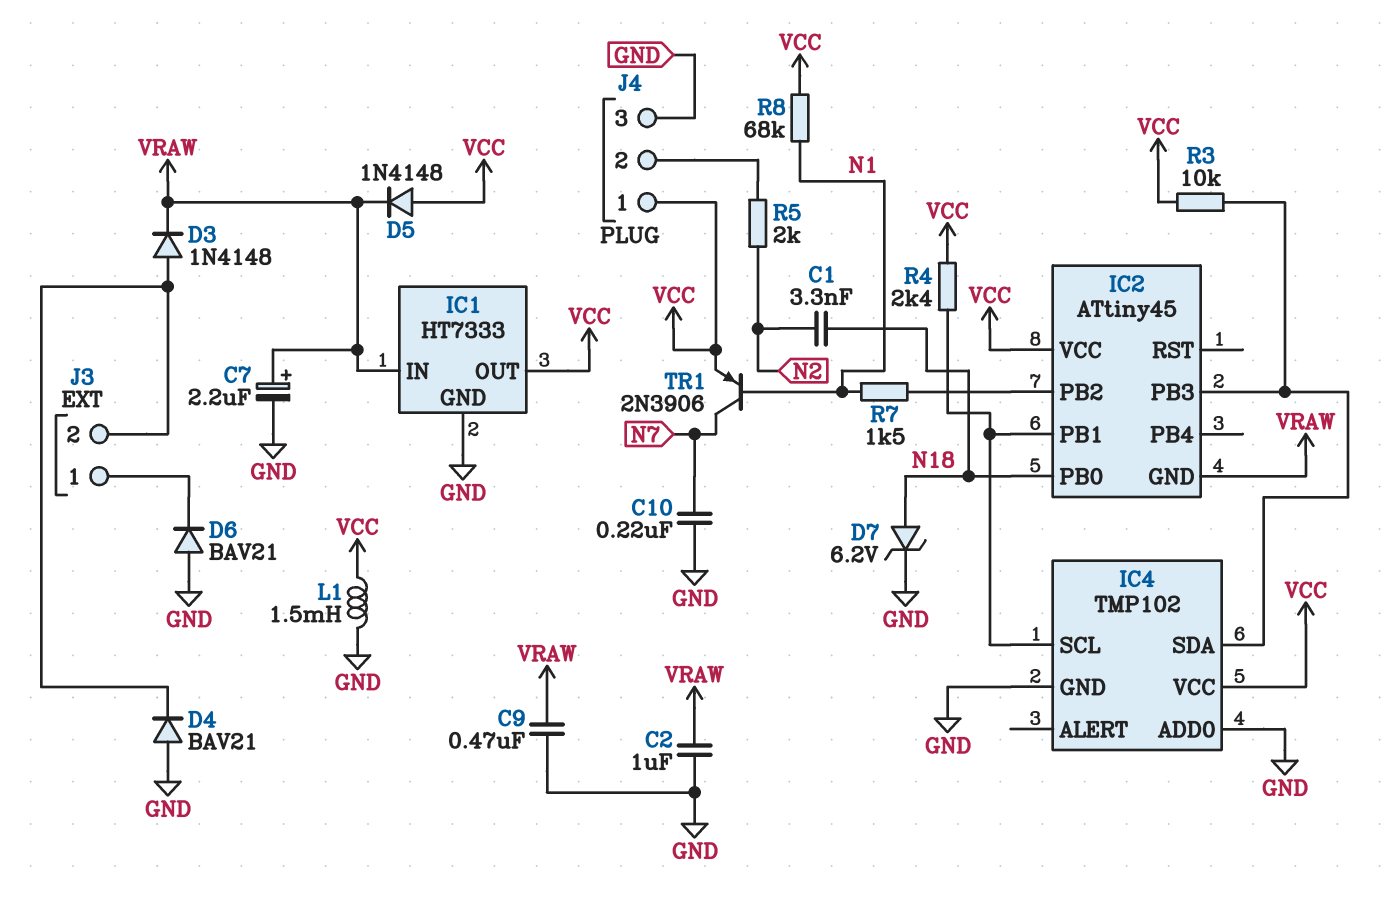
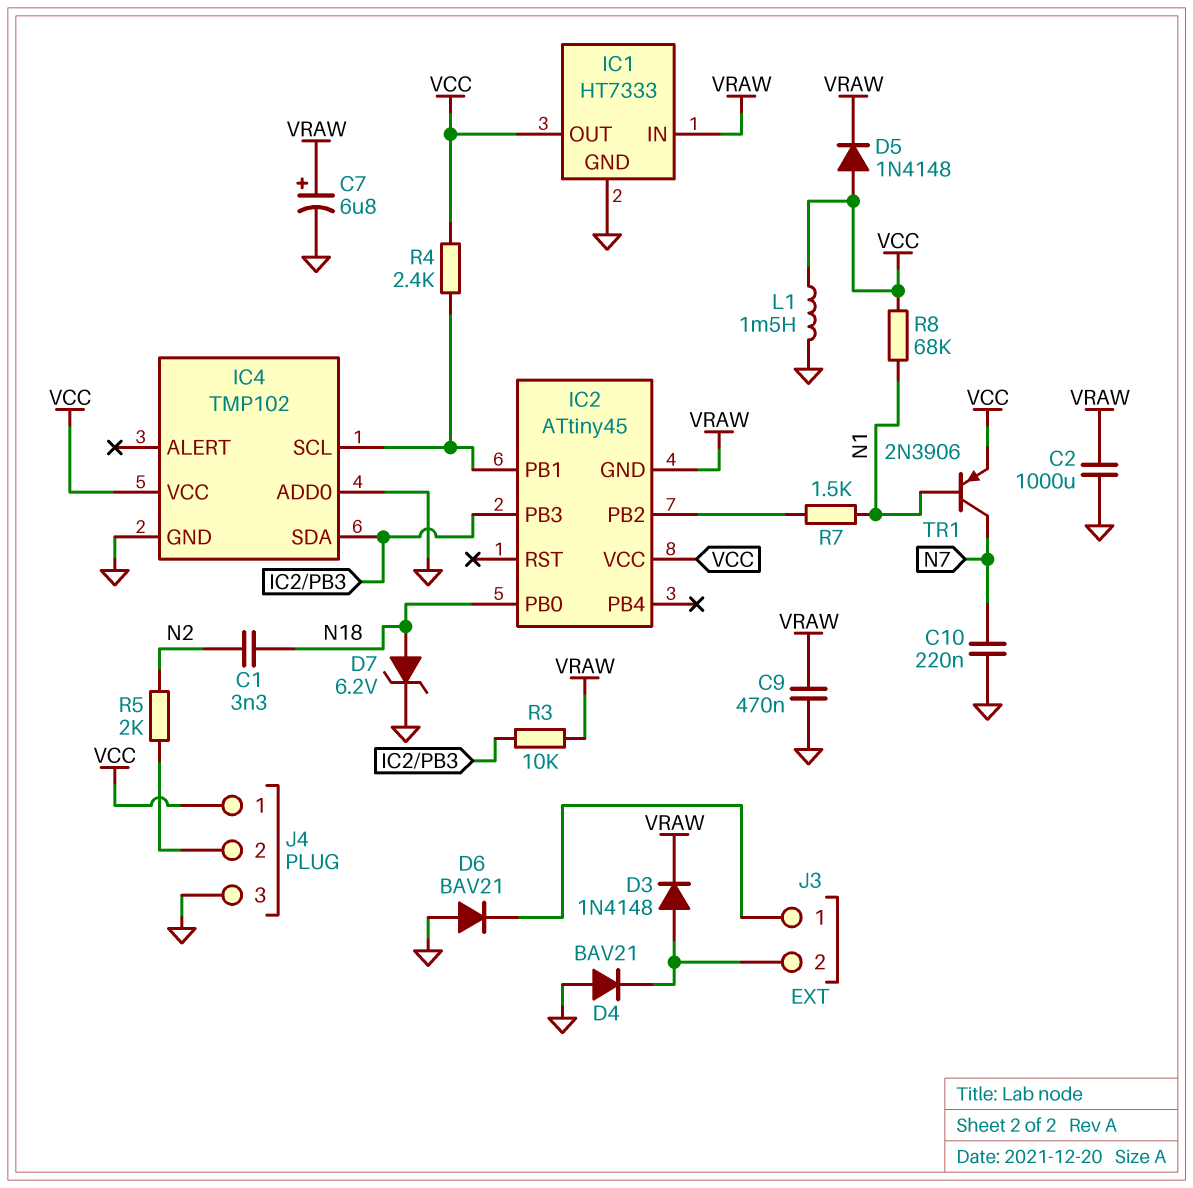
C2: 1uF (GND, VRAW) -> 1000uF (GND, VRAW)
C7: 2.2uF (plus VRAW, minus GND) -> 6.8uF (plus VRAW, minus GND)
R3: 10k (IC2/PB3, VCC) -> 10k (IC2/PB3, VRAW)

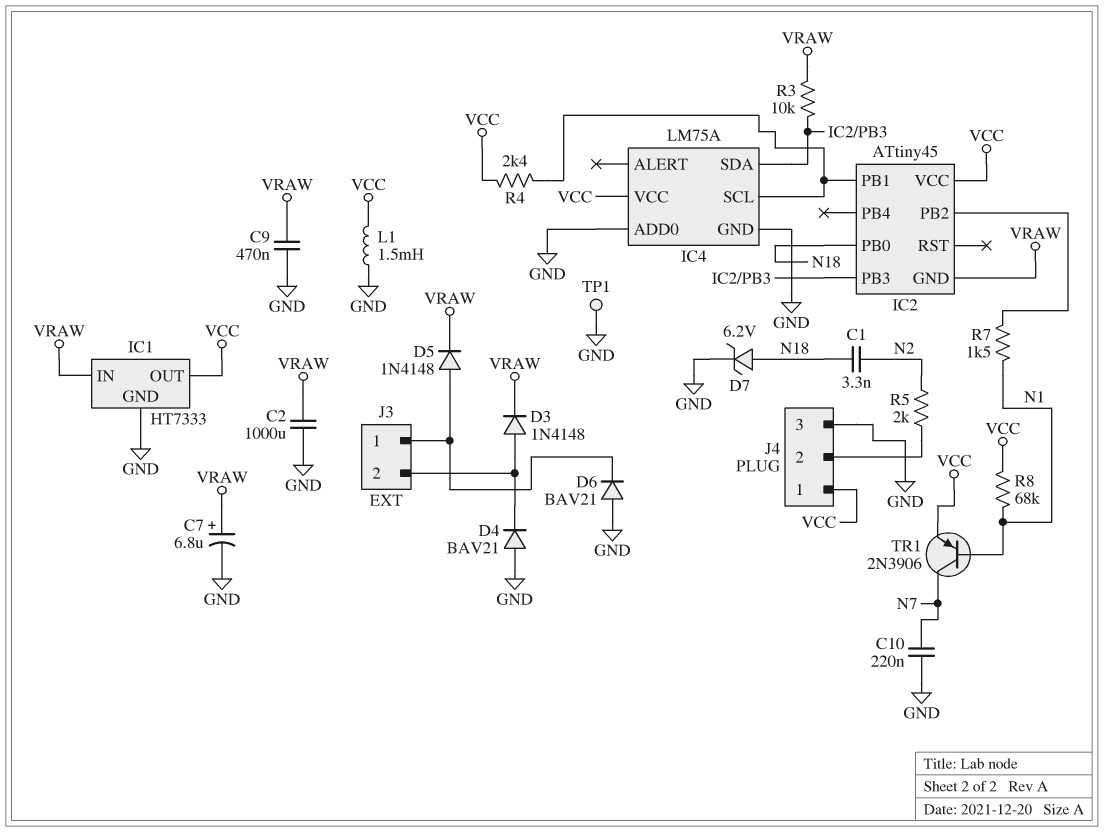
D5: diode 1N4148 (A VCC, K VRAW) -> diode 1N4148 (A J3/1, K VRAW)
IC4: TMP102 -> LM75A
TP1: none -> test point (GND)

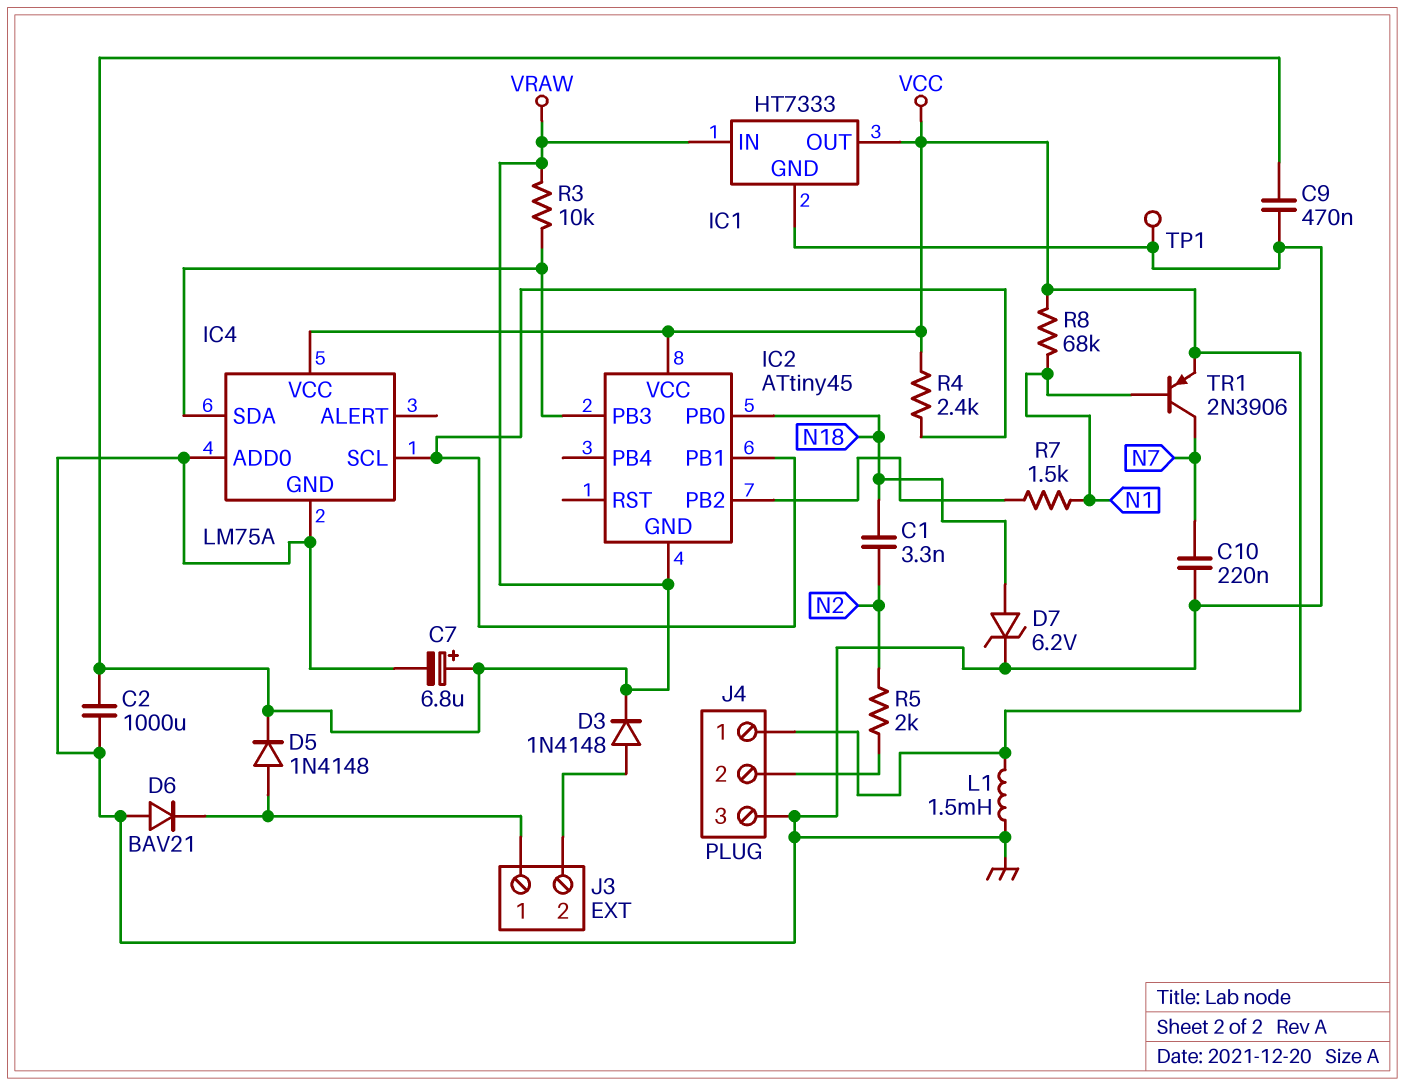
D4: diode BAV21 (A GND, K J3/2) -> none

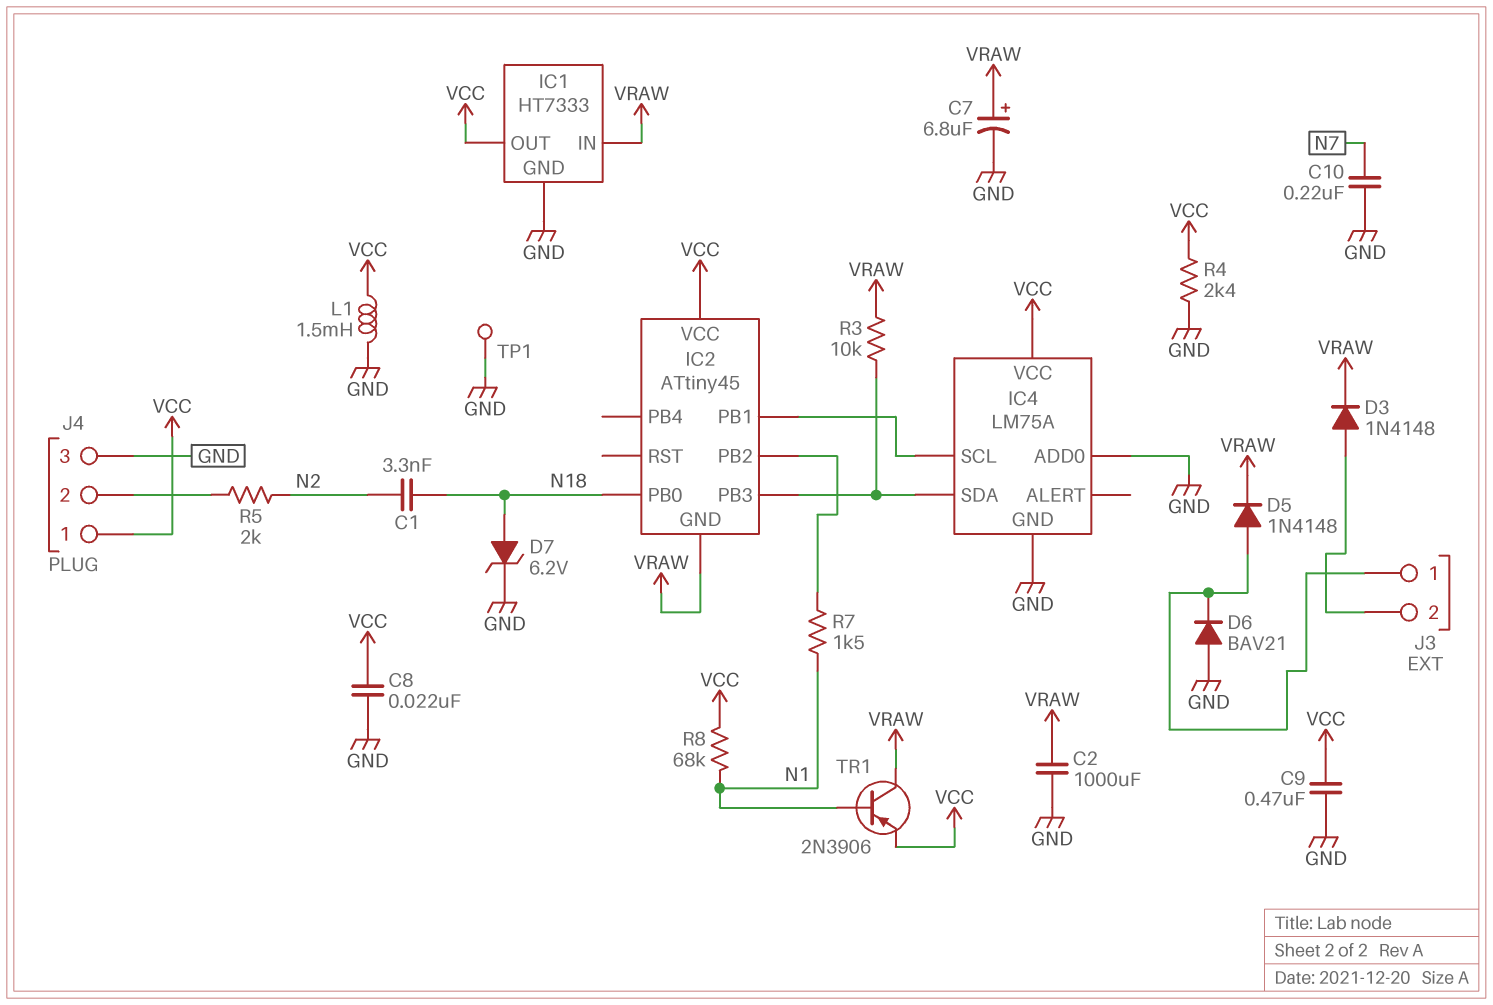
C8: none -> 22nF (GND, VCC)
C9: 470nF (GND, VRAW) -> 470nF (GND, VCC)
R4: 2.4k (IC2/PB1, VCC) -> 2.4k (GND, VCC)
TR1: PNP 2N3906 (B N1, C N7, E VCC) -> PNP 2N3906 (B N1, C VRAW, E VCC)

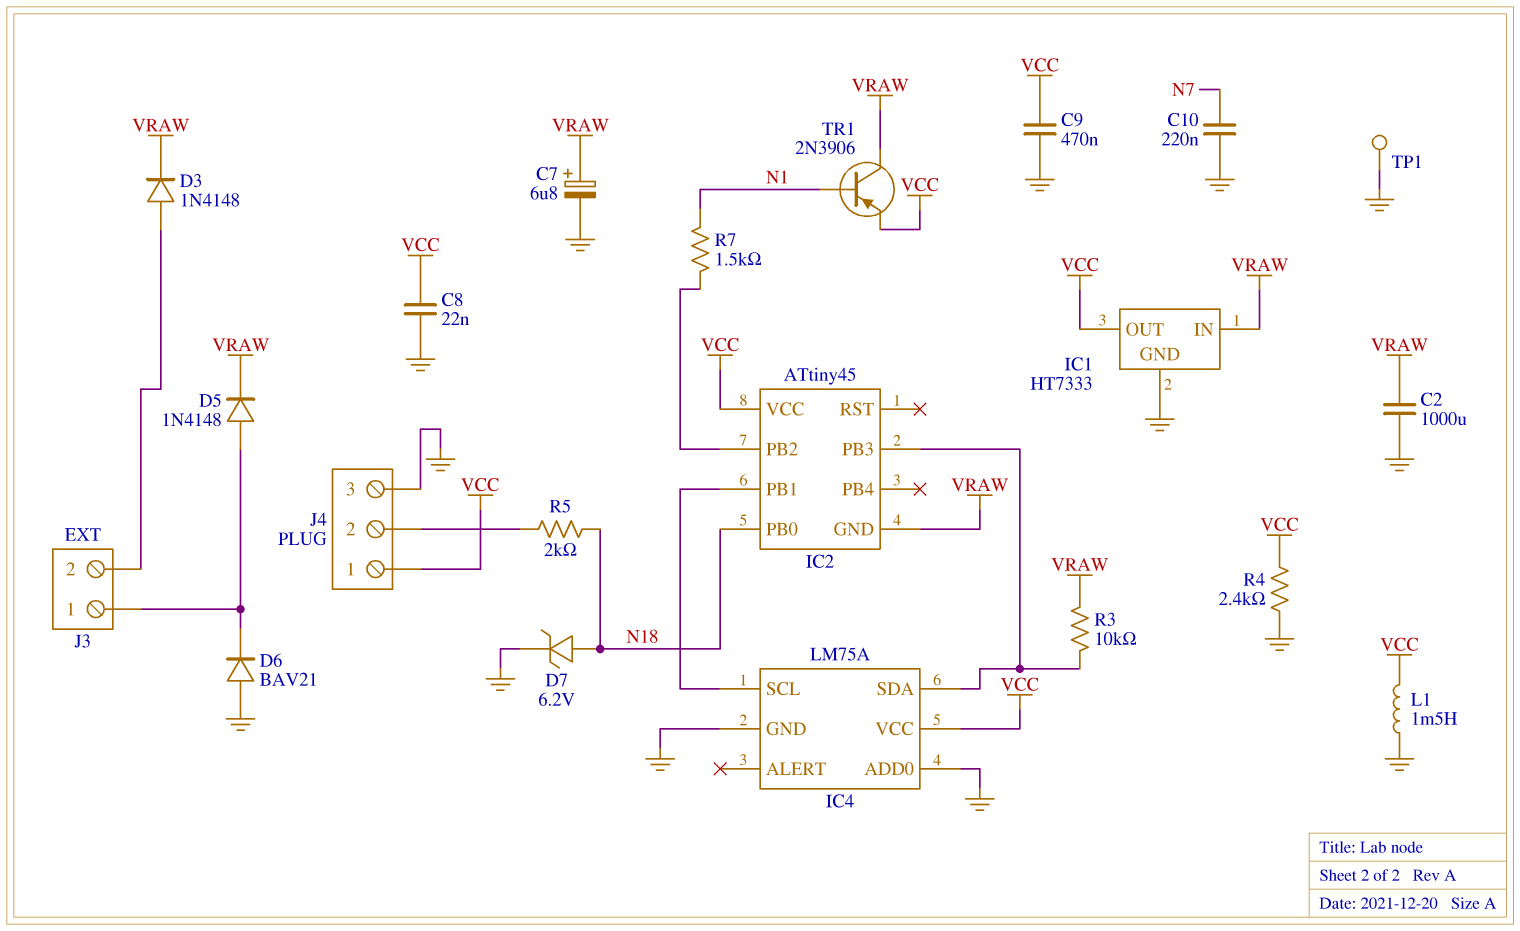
C1: 3.3nF (N2, N18) -> none
R5: 2k (J4/2, N2) -> 2k (J4/2, N18)
R8: 68k (N1, VCC) -> none

